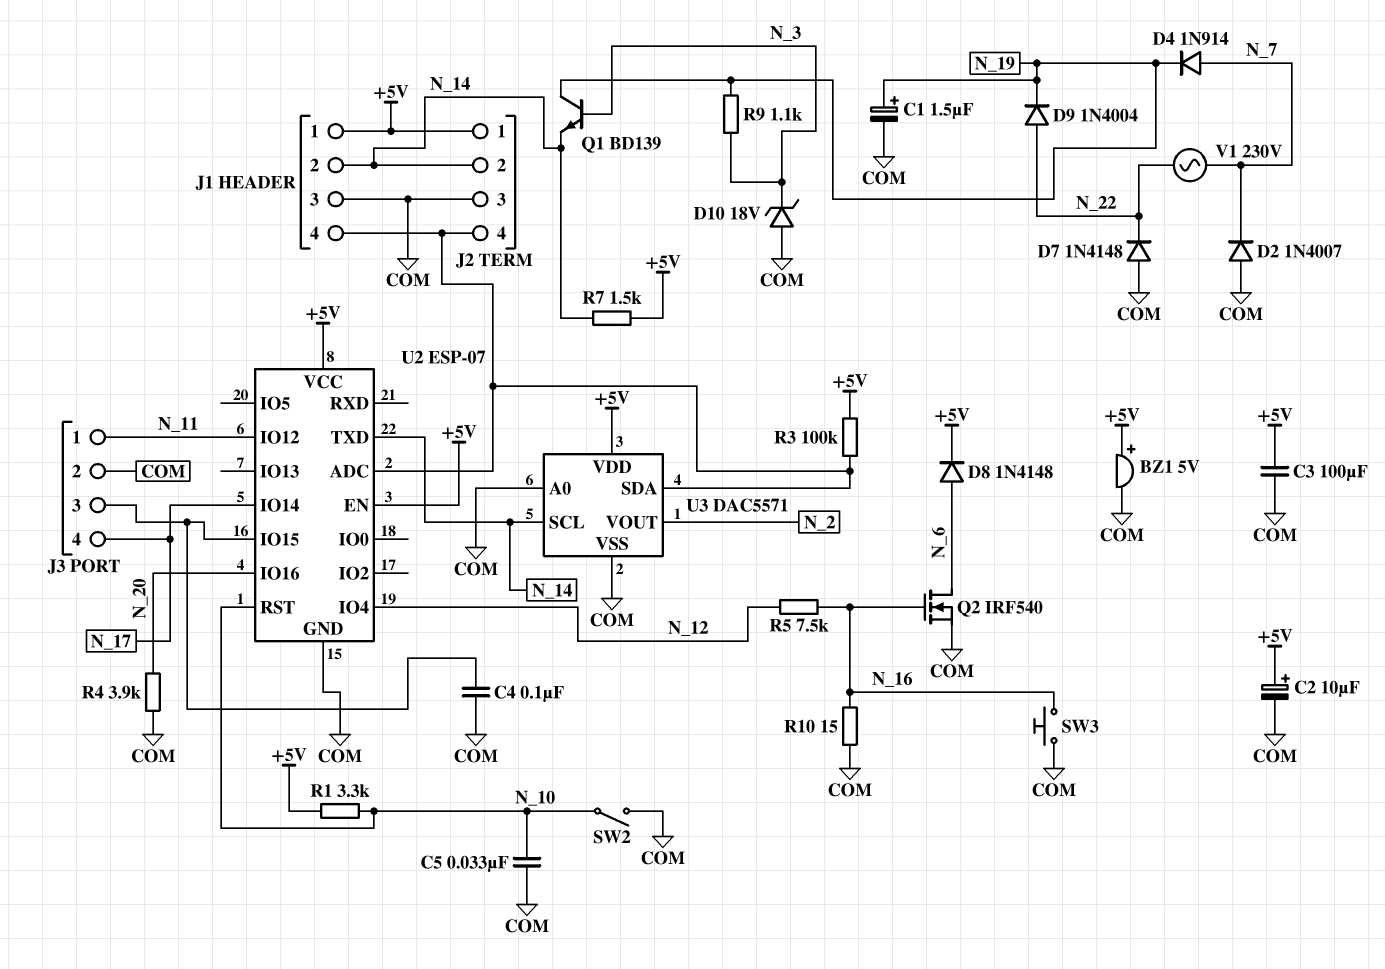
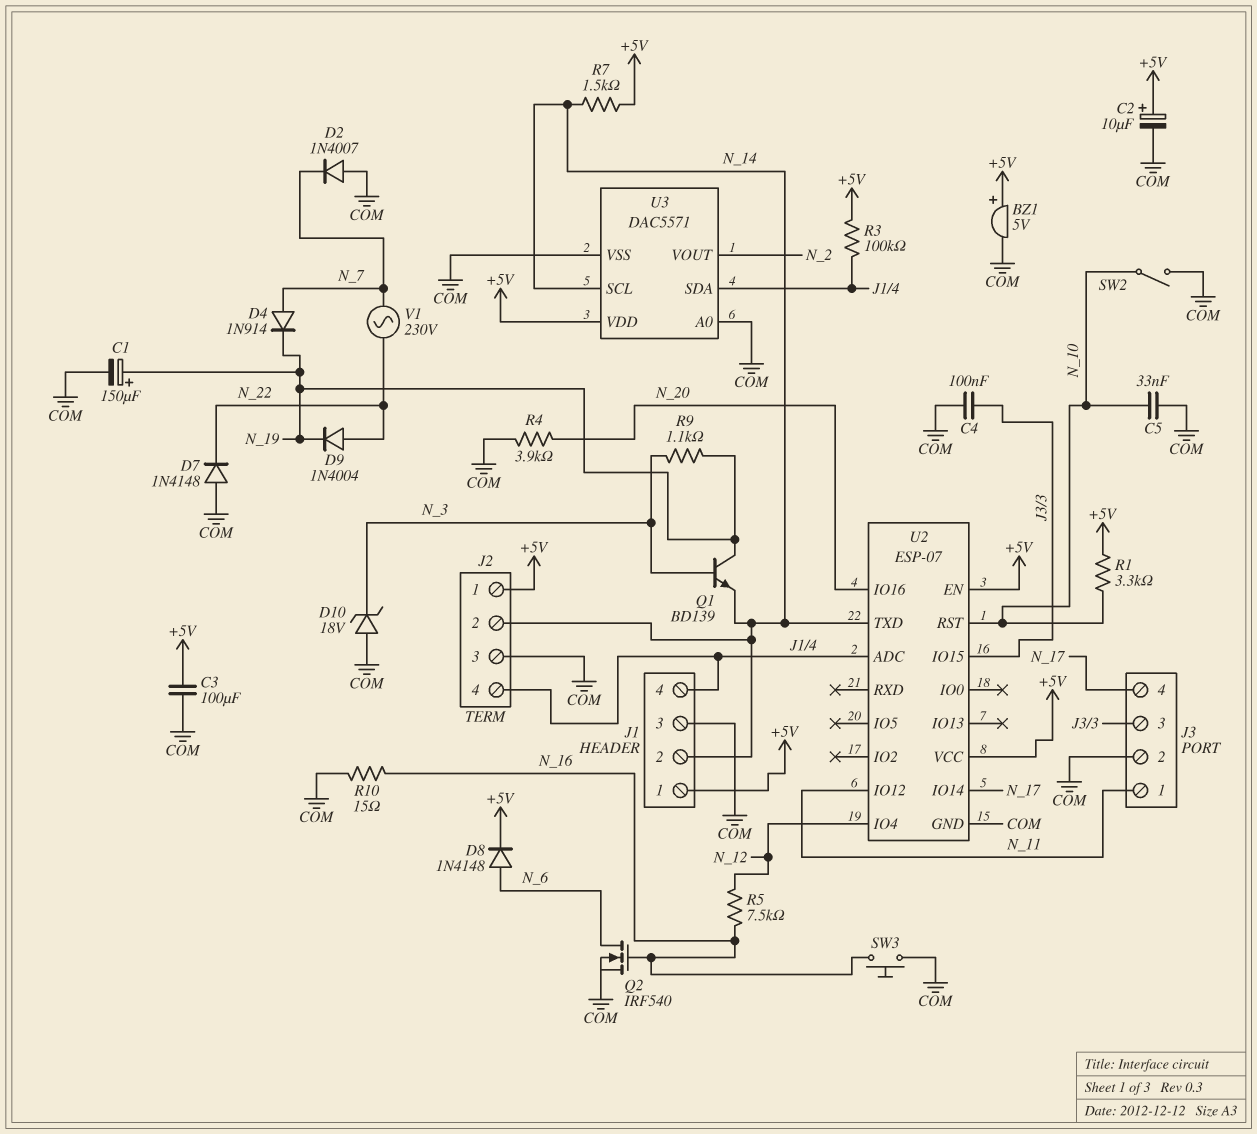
C1: 1.5uF (plus N_19, minus COM) -> 150uF (plus N_19, minus COM)

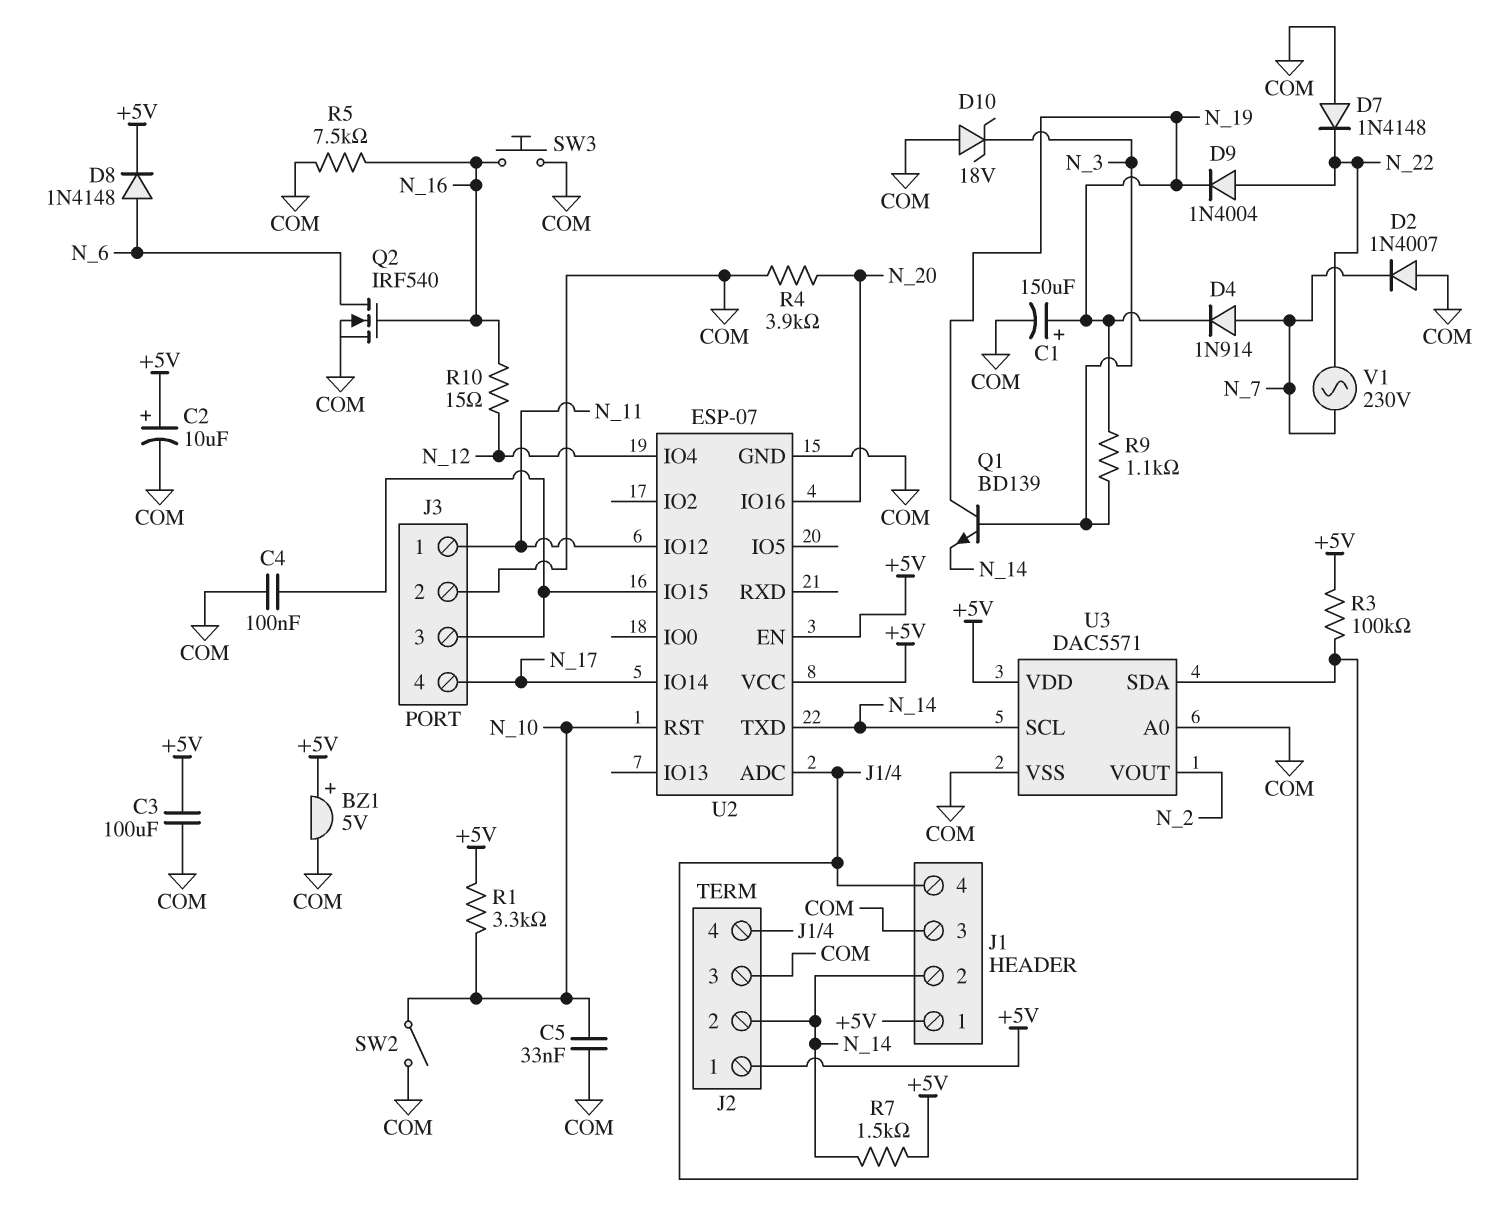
R5: 7.5k (N_12, N_16) -> 7.5k (COM, N_16)
R10: 15 (COM, N_16) -> 15 (N_12, N_16)

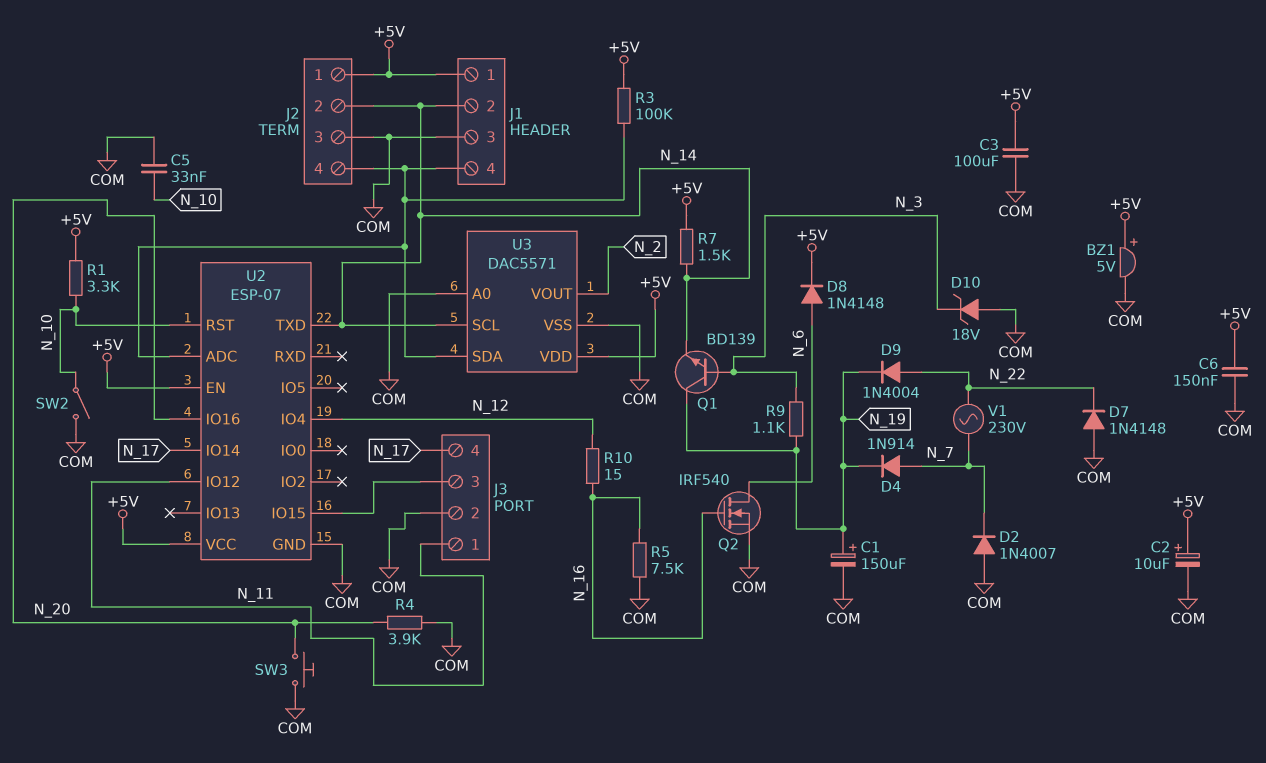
C4: 100nF (COM, J3/3) -> none
C6: none -> 150nF (+5V, COM)
SW3: button (COM, N_16) -> button (COM, N_20)

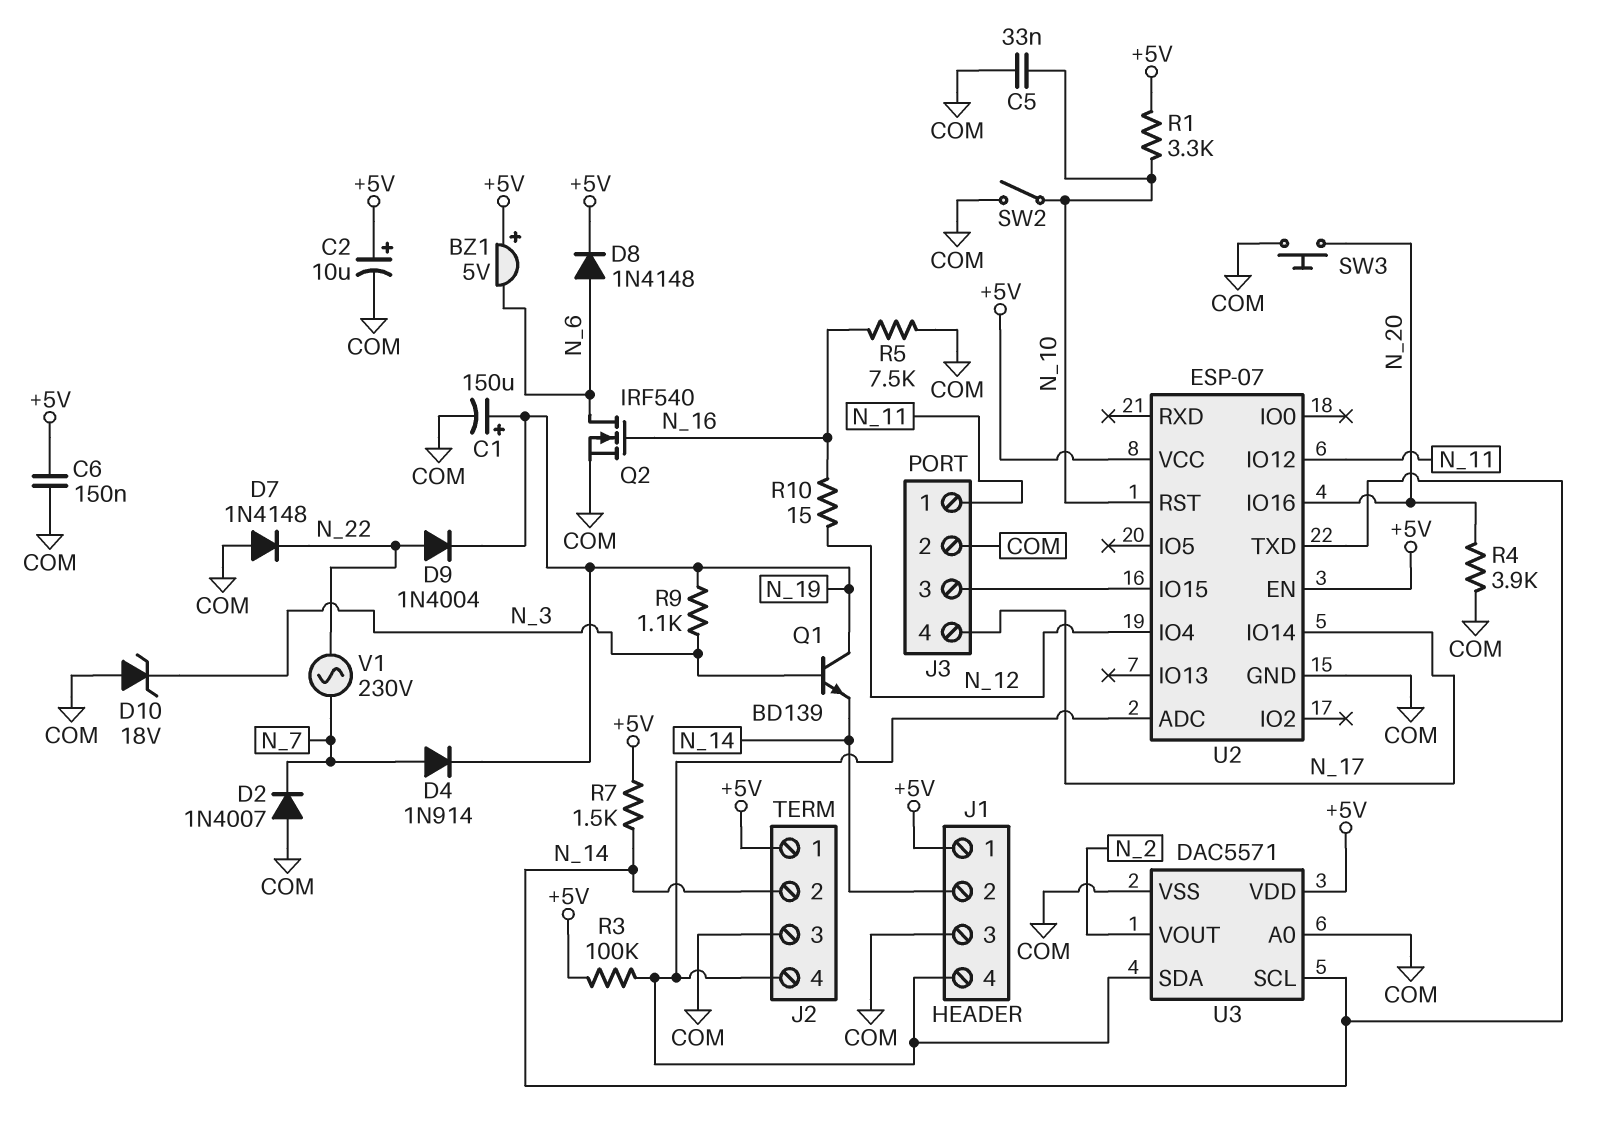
BZ1: buzzer 5V (plus +5V, minus COM) -> buzzer 5V (plus +5V, minus N_6)
C3: 100uF (+5V, COM) -> none

